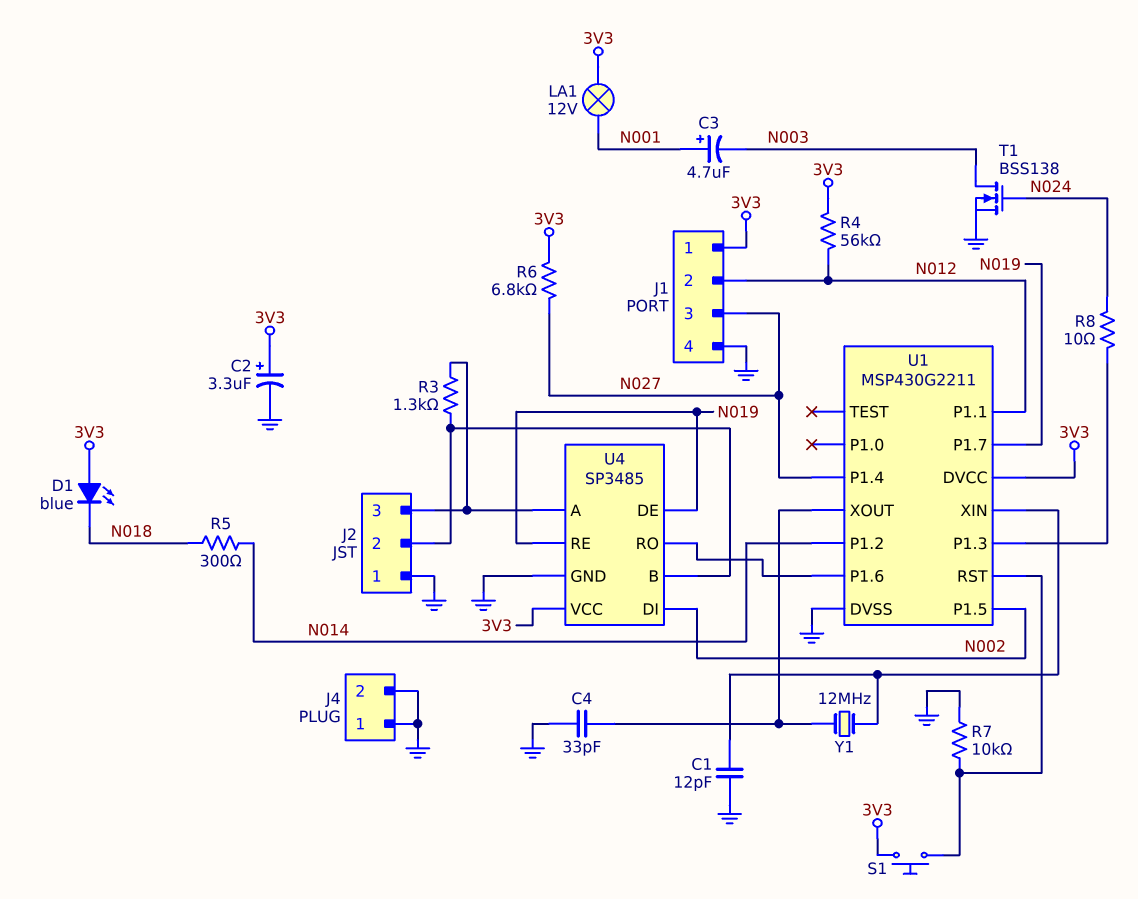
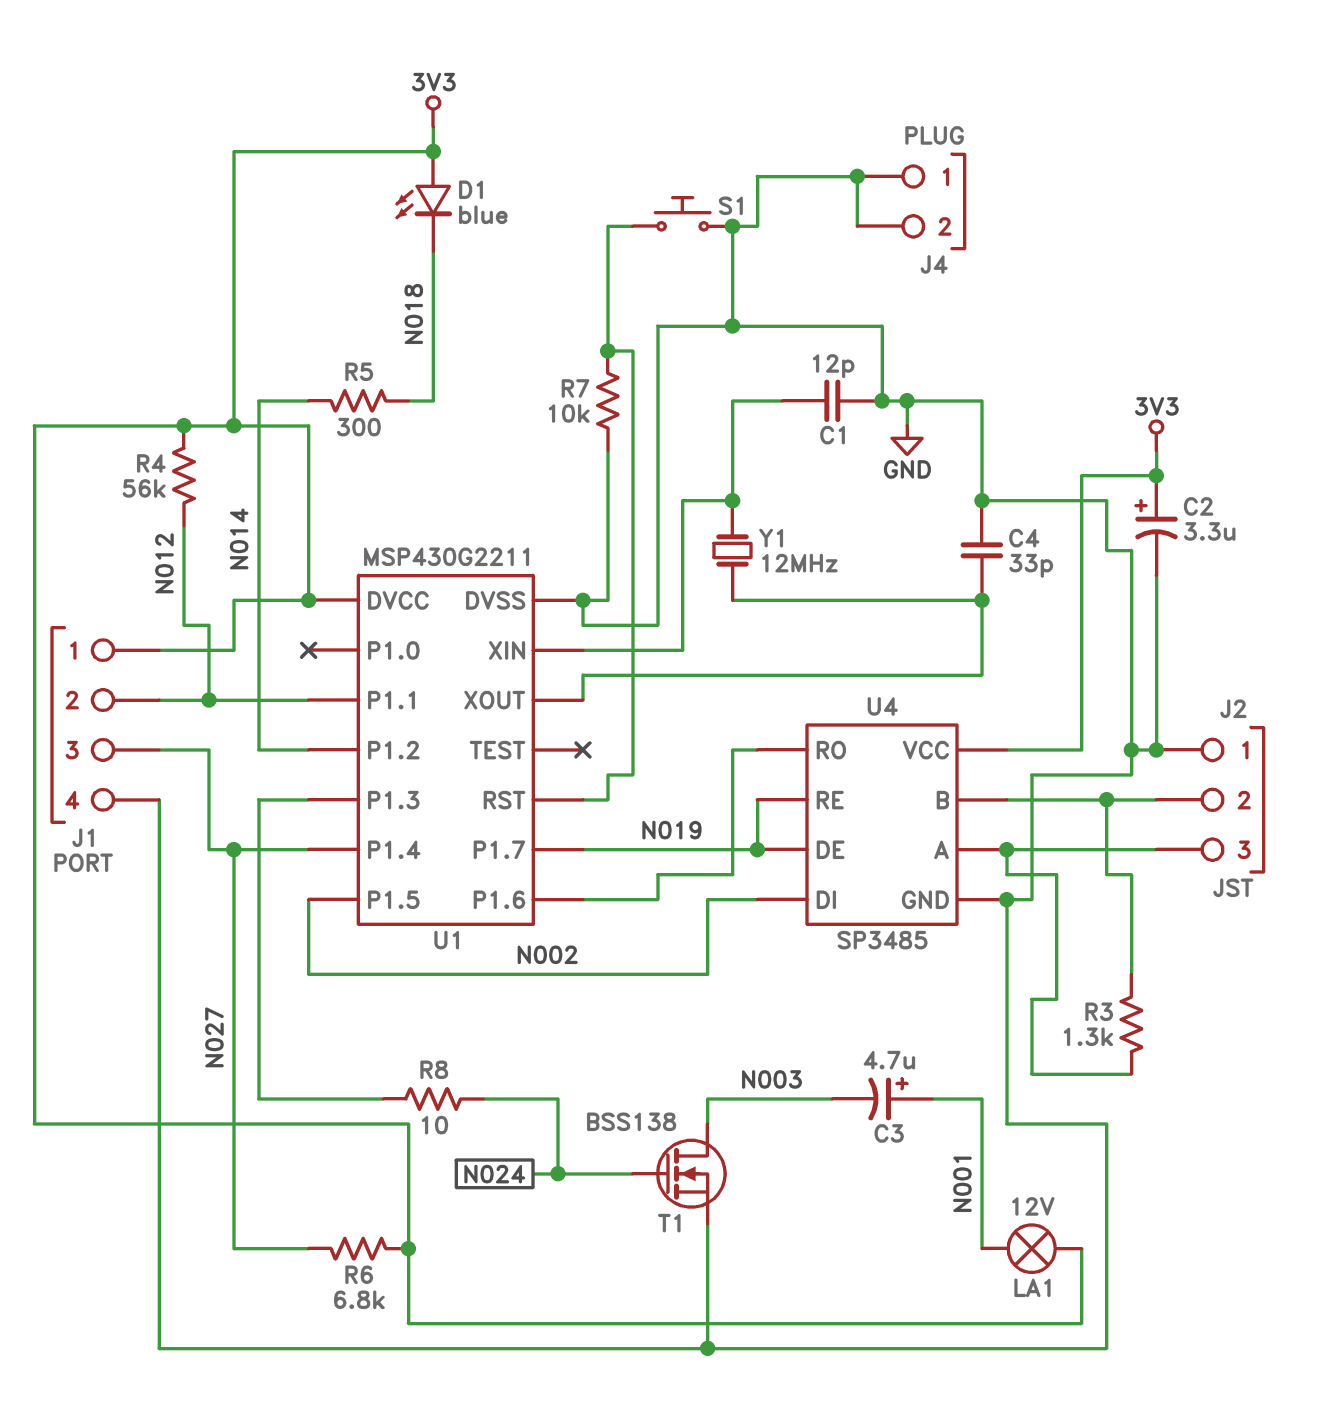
S1: button (3V3, U1/RST) -> button (GND, U1/RST)

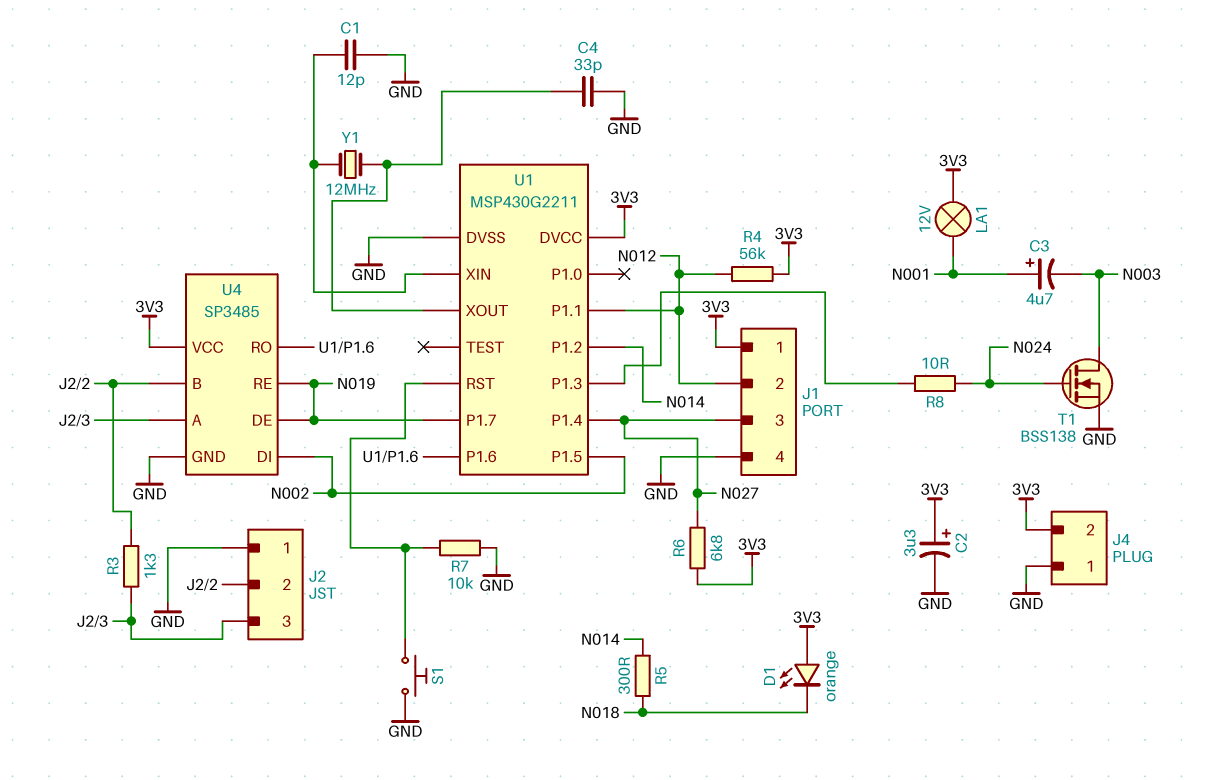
D1: LED blue (A 3V3, K N018) -> LED orange (A 3V3, K N018)
J4 pin 2: GND -> 3V3

